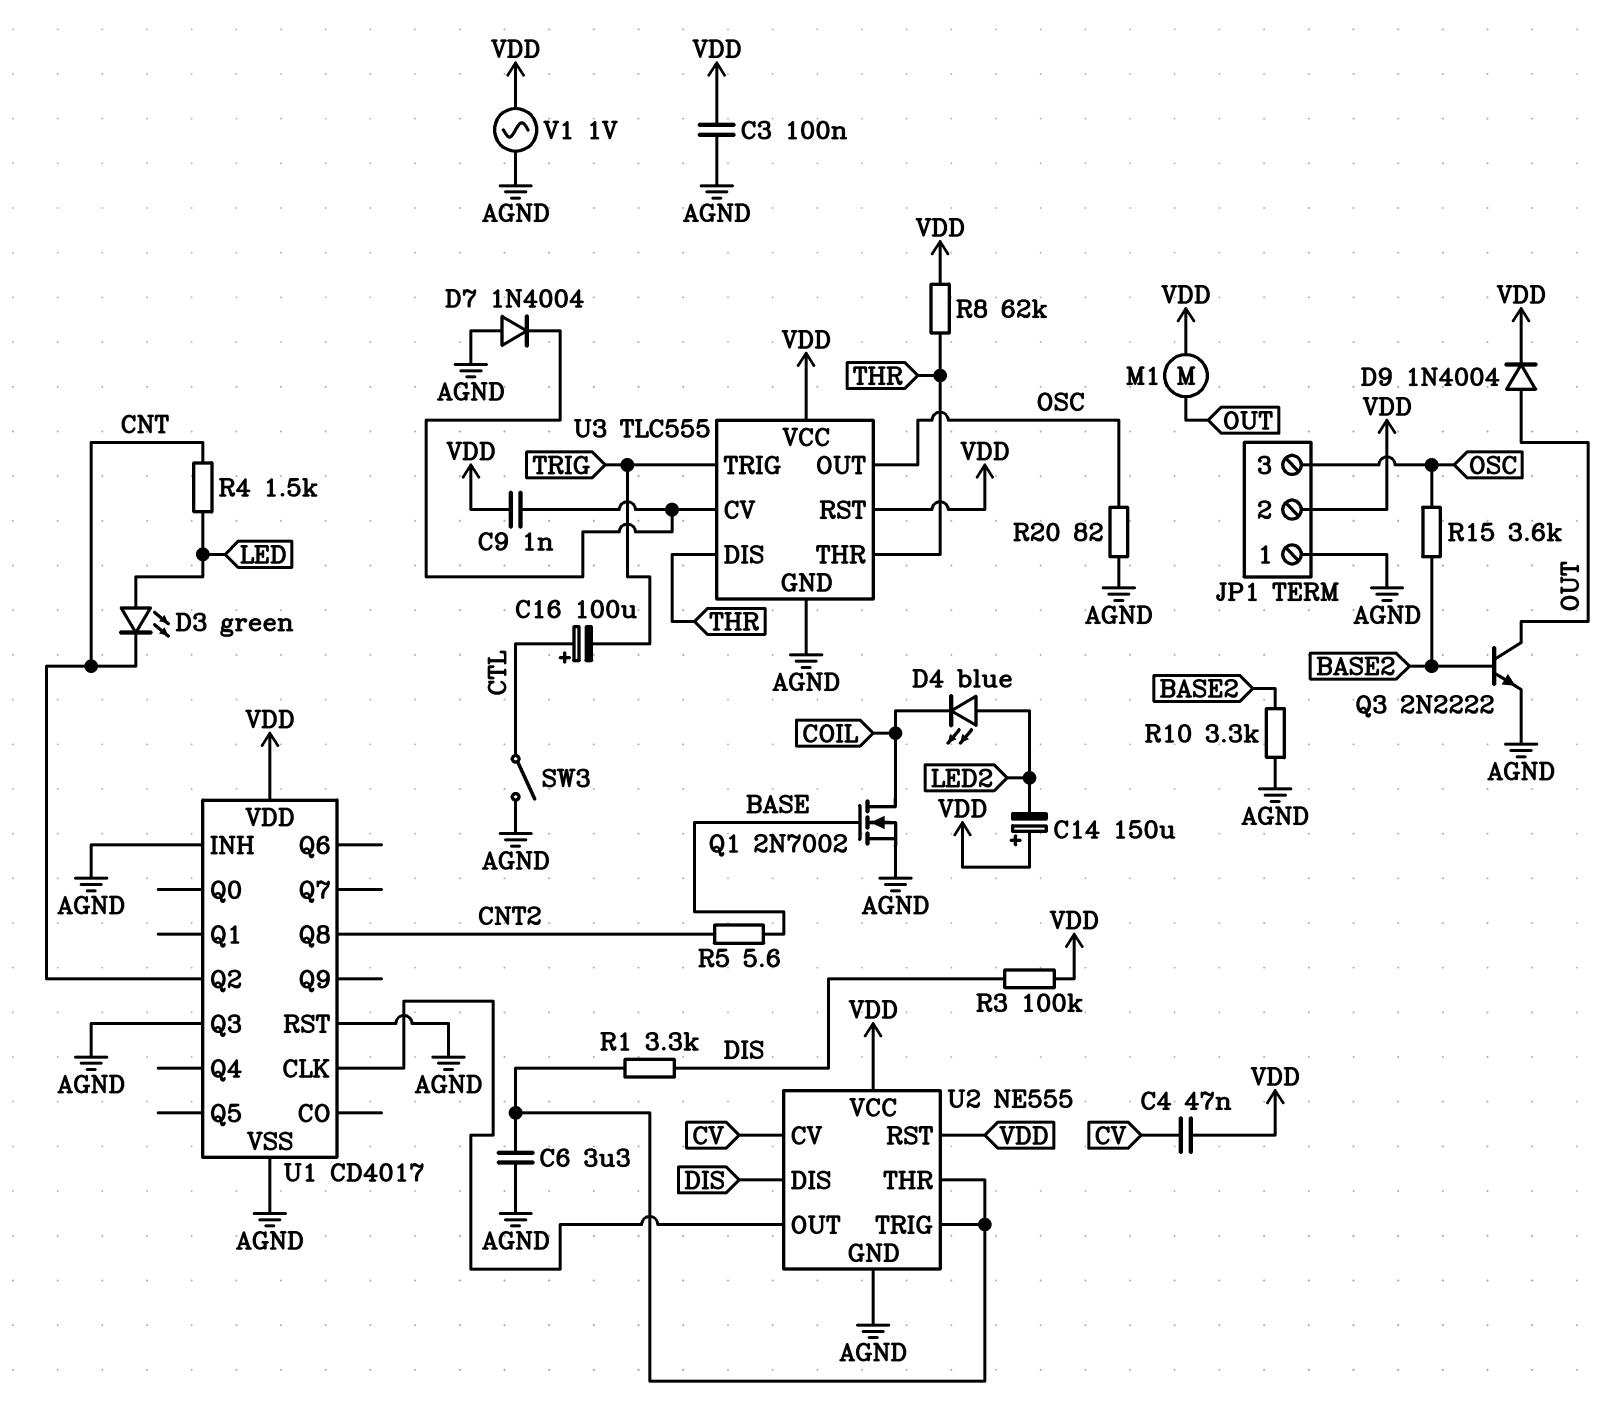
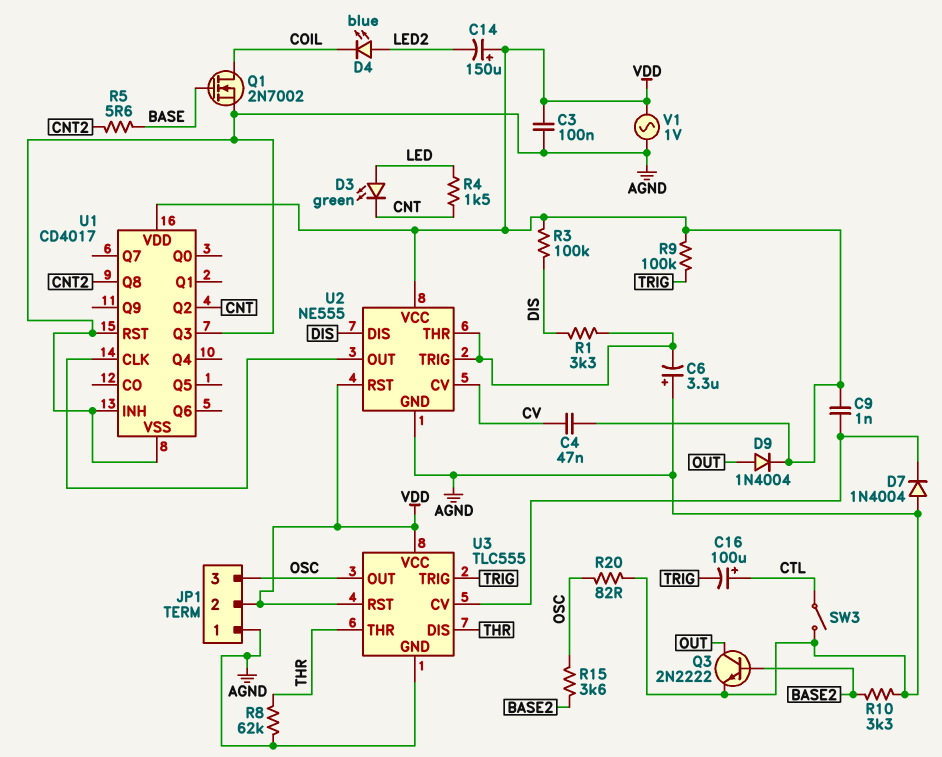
C6: 3.3uF (AGND, U2/THR) -> 3.3uF (plus AGND, minus U2/THR)
M1: motor (OUT, VDD) -> none
R8: 62k (THR, VDD) -> 62k (AGND, THR)
R9: none -> 100k (TRIG, VDD)

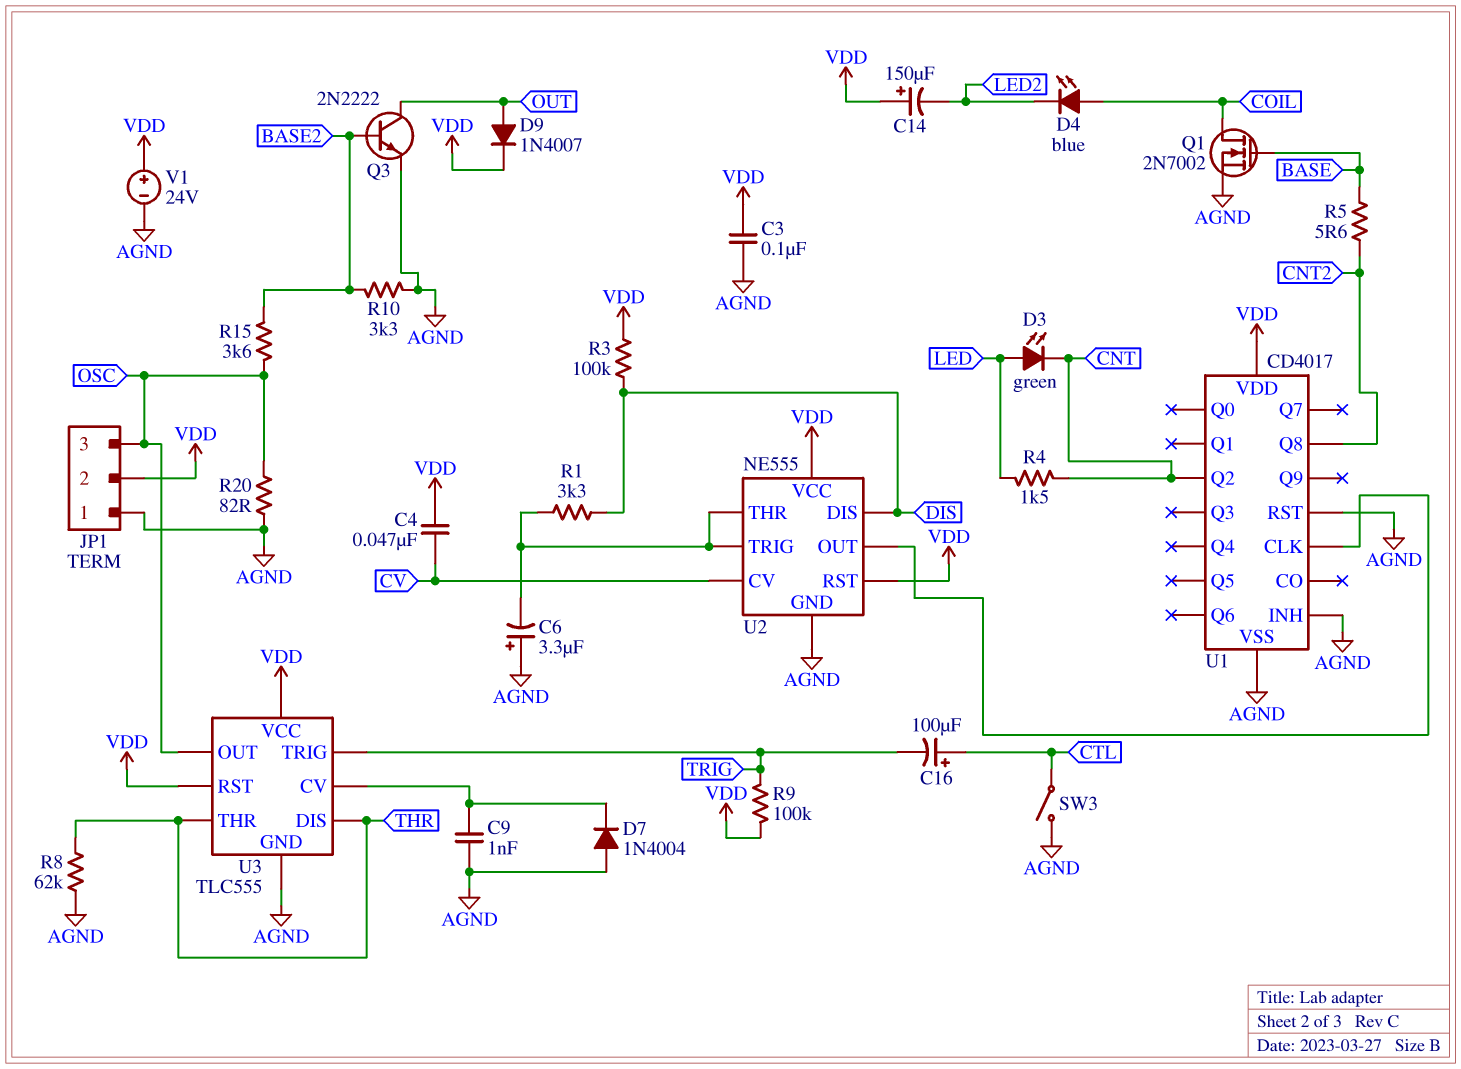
C9: 1nF (U3/CV, VDD) -> 1nF (AGND, U3/CV)
D4: LED blue (A LED2, K COIL) -> LED blue (A COIL, K LED2)
D9: diode 1N4004 (A OUT, K VDD) -> diode 1N4007 (A OUT, K VDD)
U1 pin Q3: AGND -> none
V1: AC 1V (AGND, VDD) -> 24V (plus VDD, minus AGND)

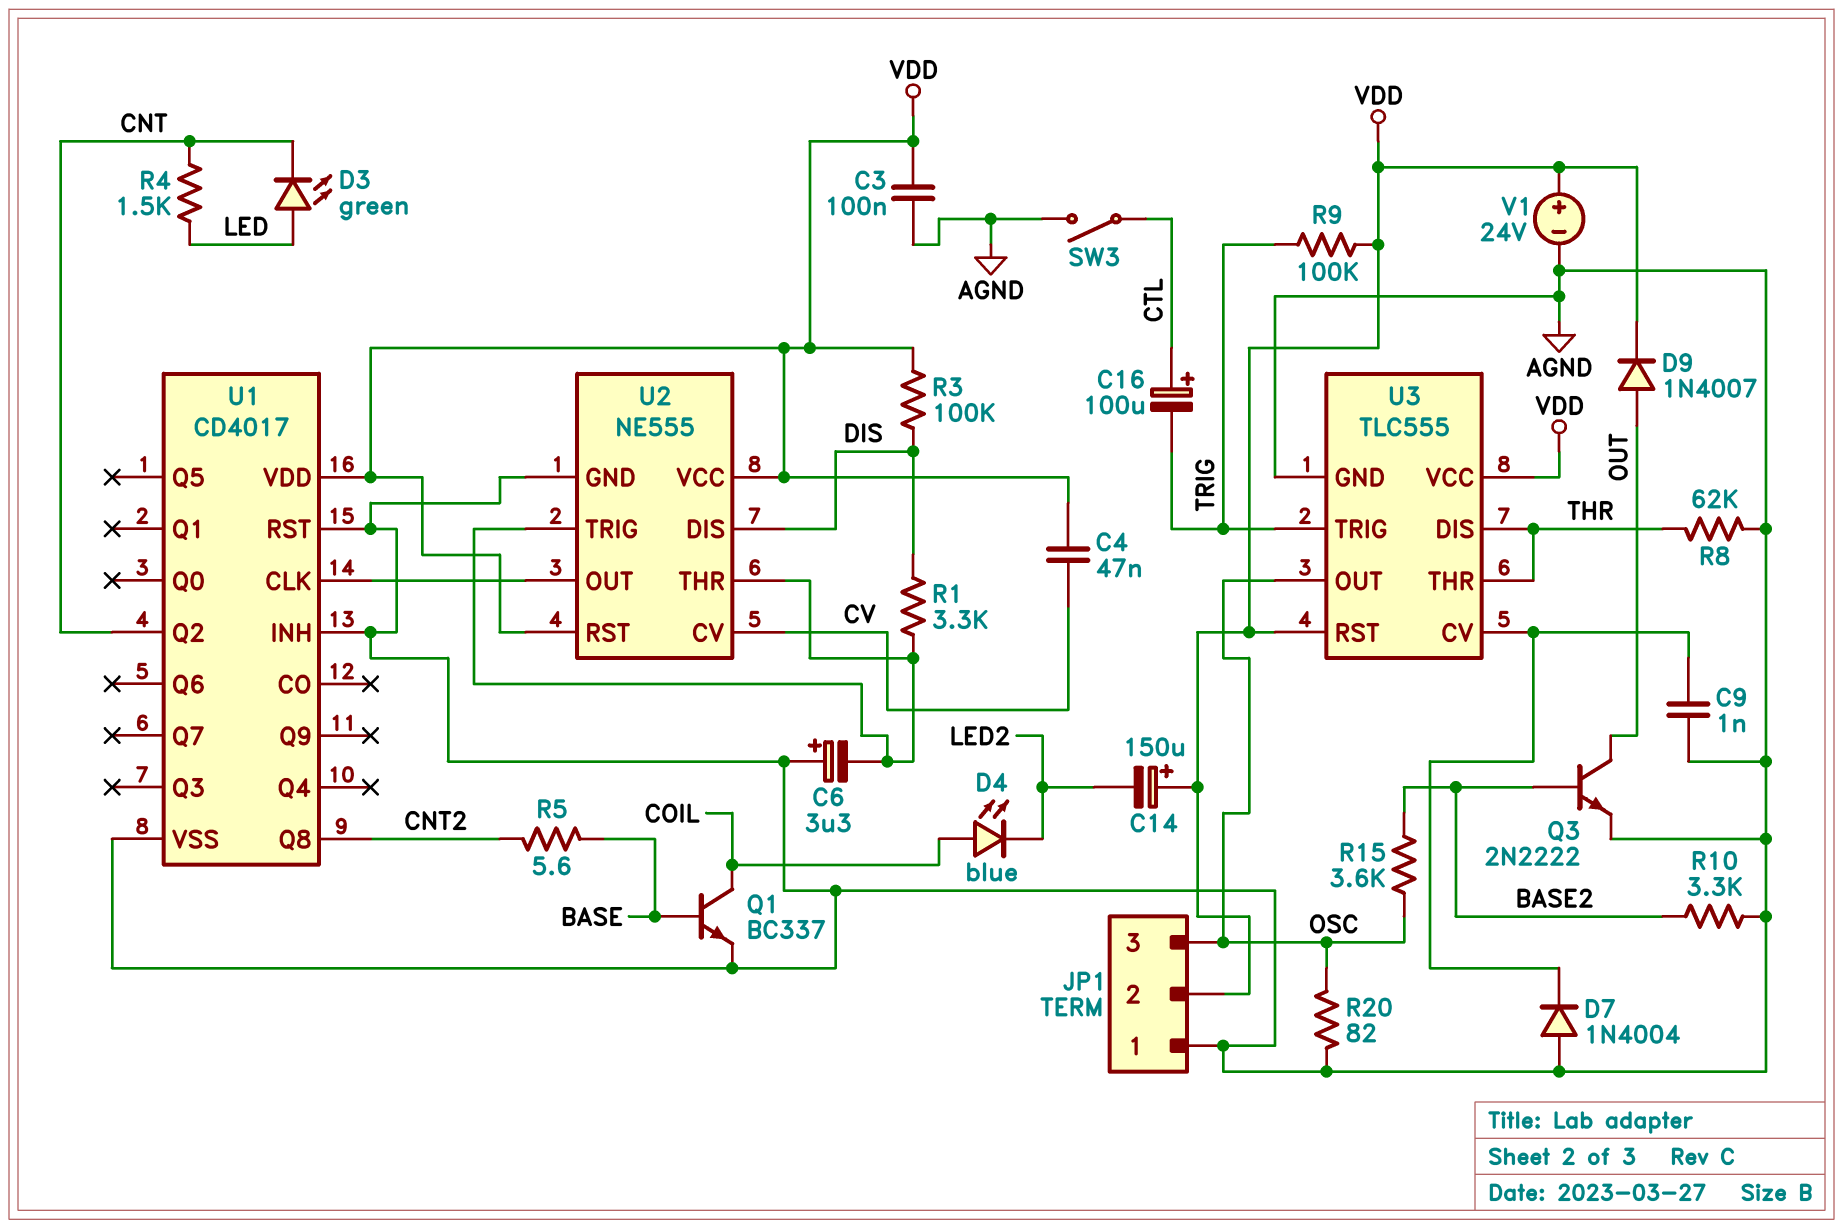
Q1: NMOS 2N7002 (G BASE, D COIL, S AGND) -> NPN BC337 (B BASE, C COIL, E AGND)

